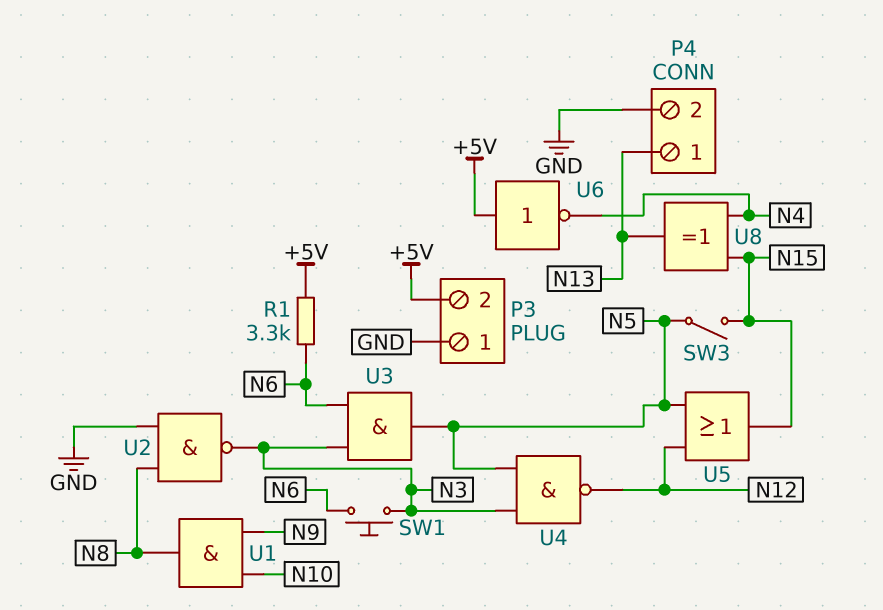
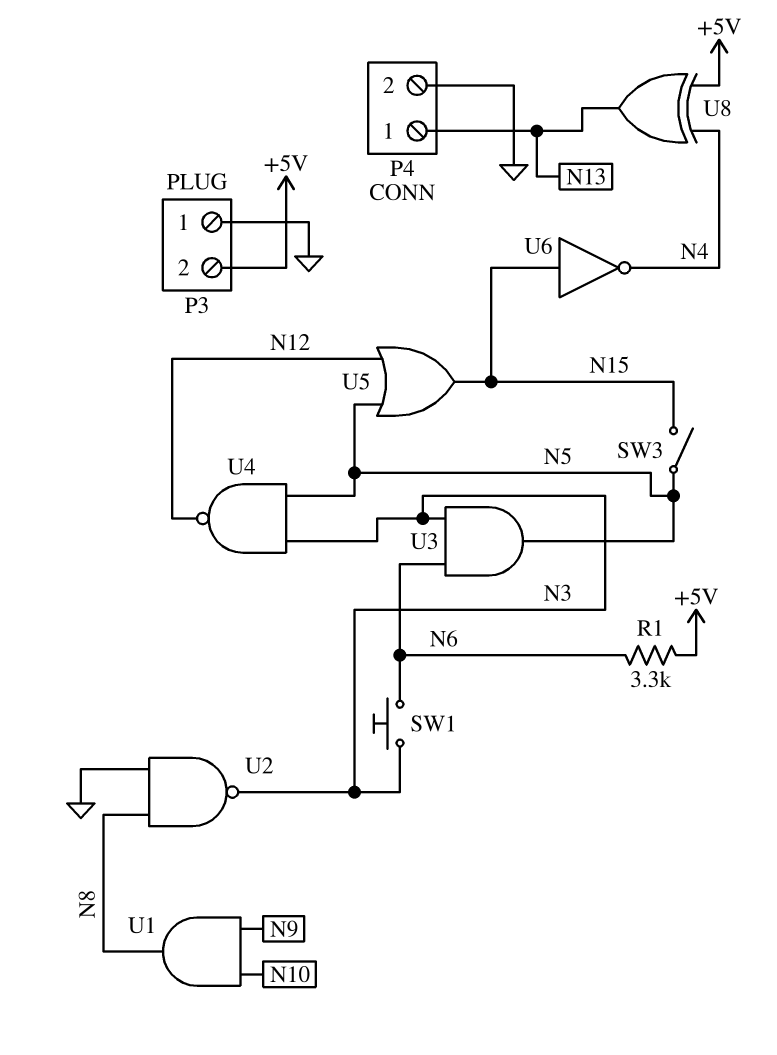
U6: NOT (in +5V, out N4) -> NOT (in N15, out N4)
U8: XOR (in N4, in N15, out N13) -> XOR (in +5V, in N4, out N13)

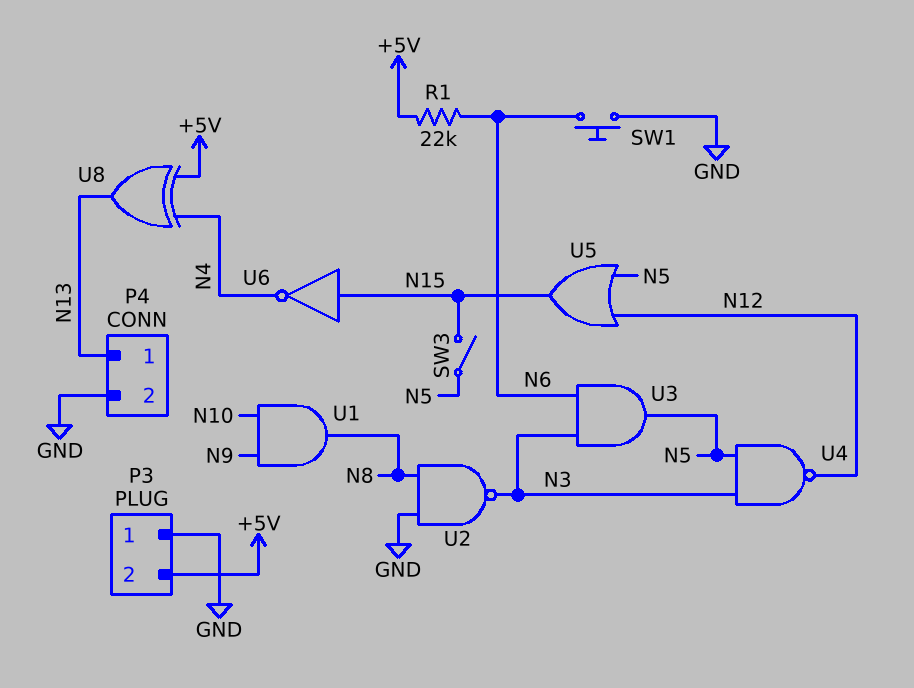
R1: 3.3k (+5V, N6) -> 22k (+5V, N6)
SW1: button (N3, N6) -> button (GND, N6)

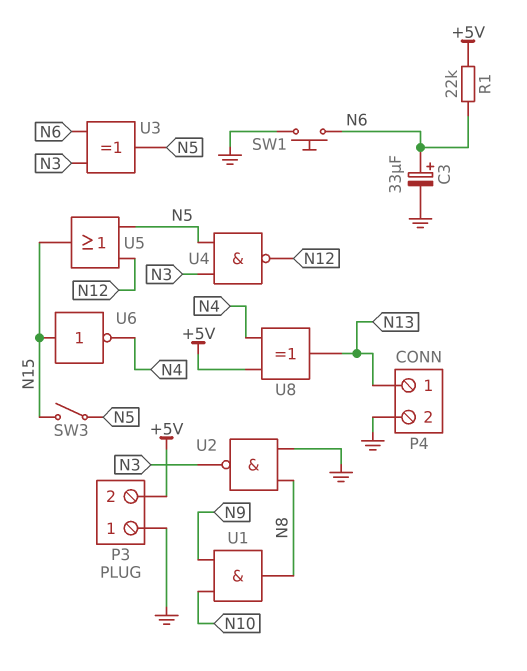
C3: none -> 33uF (plus N6, minus GND)
U3: AND (in N3, in N6, out N5) -> XOR (in N3, in N6, out N5)

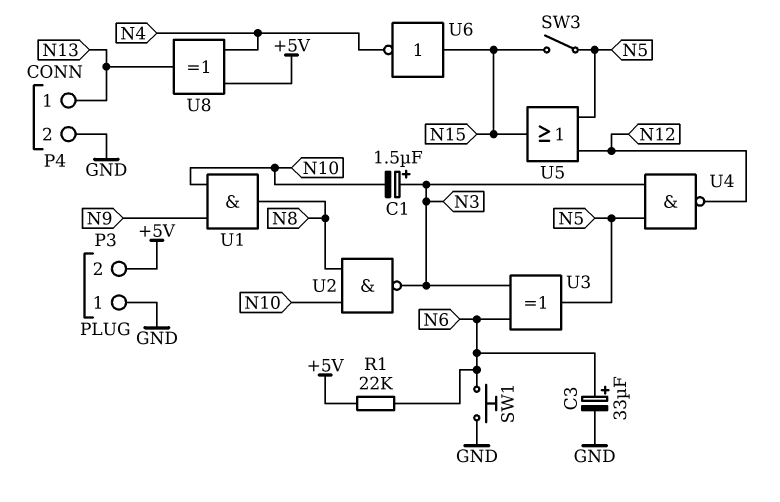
C1: none -> 1.5uF (plus N3, minus N10)
U2: NAND (in GND, in N8, out N3) -> NAND (in N8, in N10, out N3)

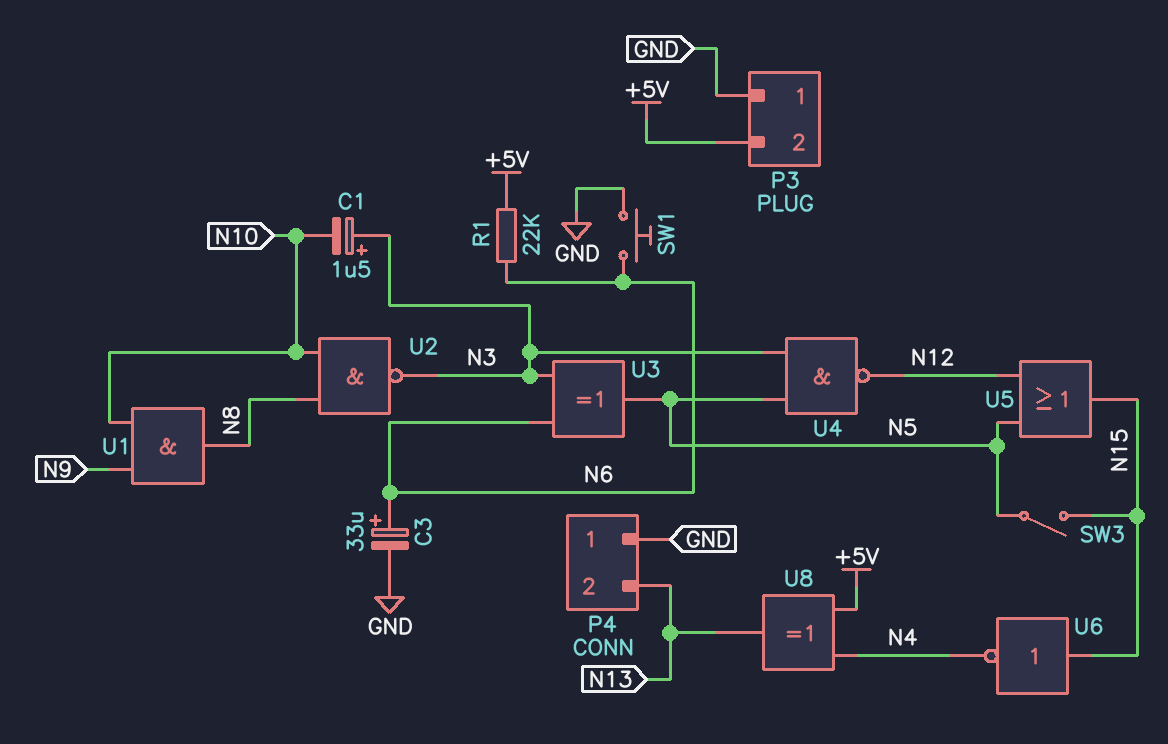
P4 pin 1: N13 -> GND
P4 pin 2: GND -> N13

